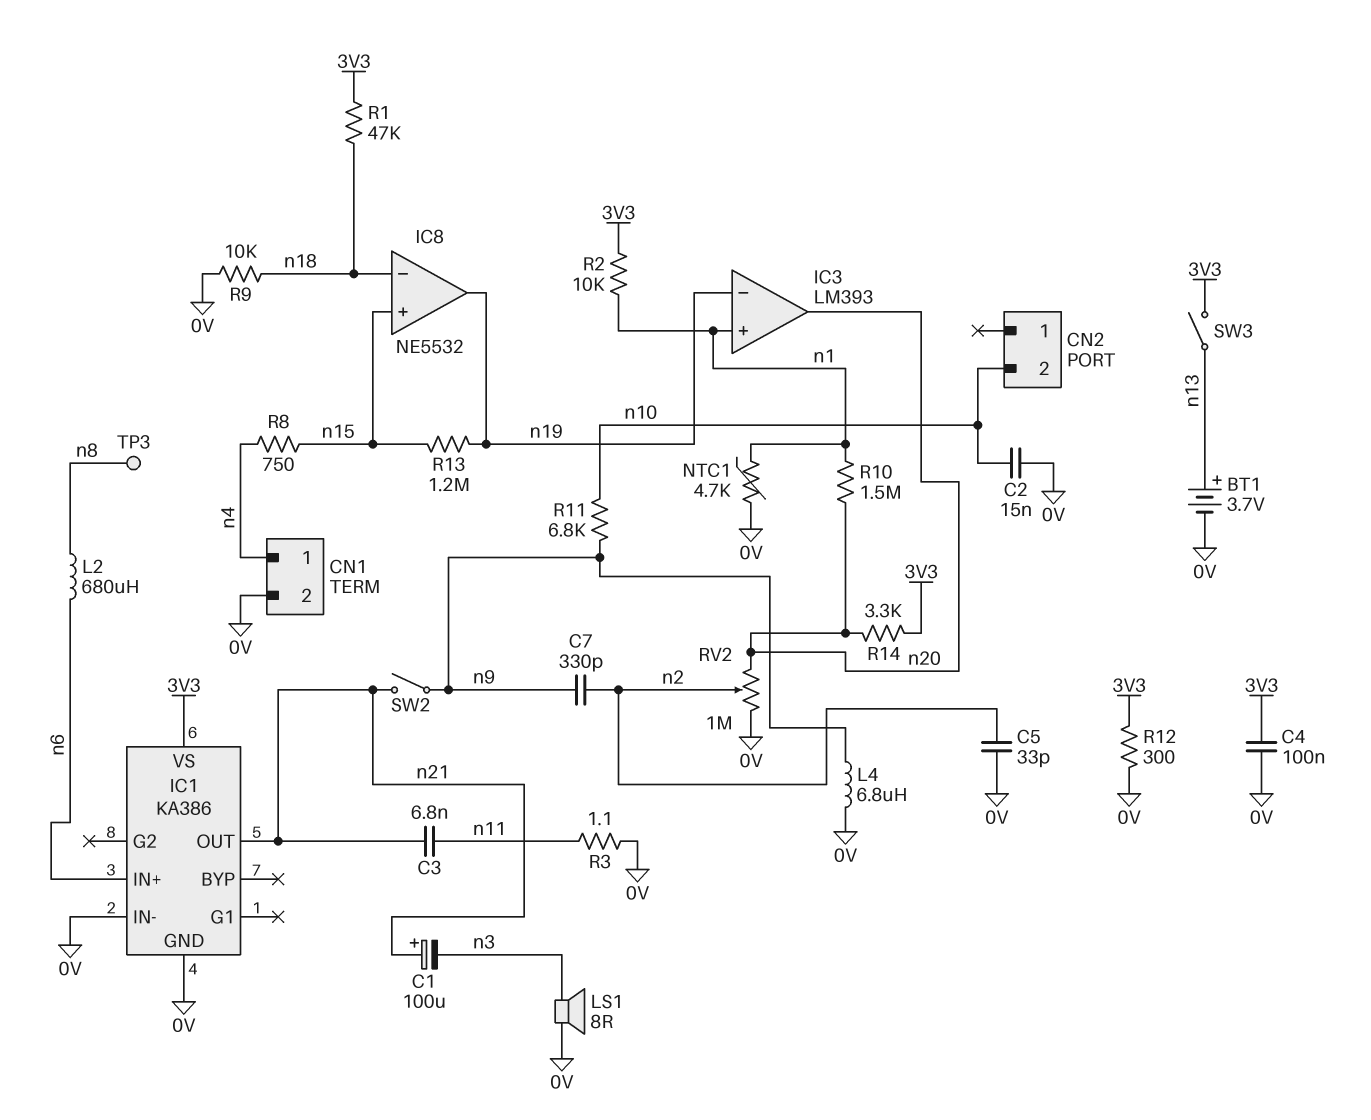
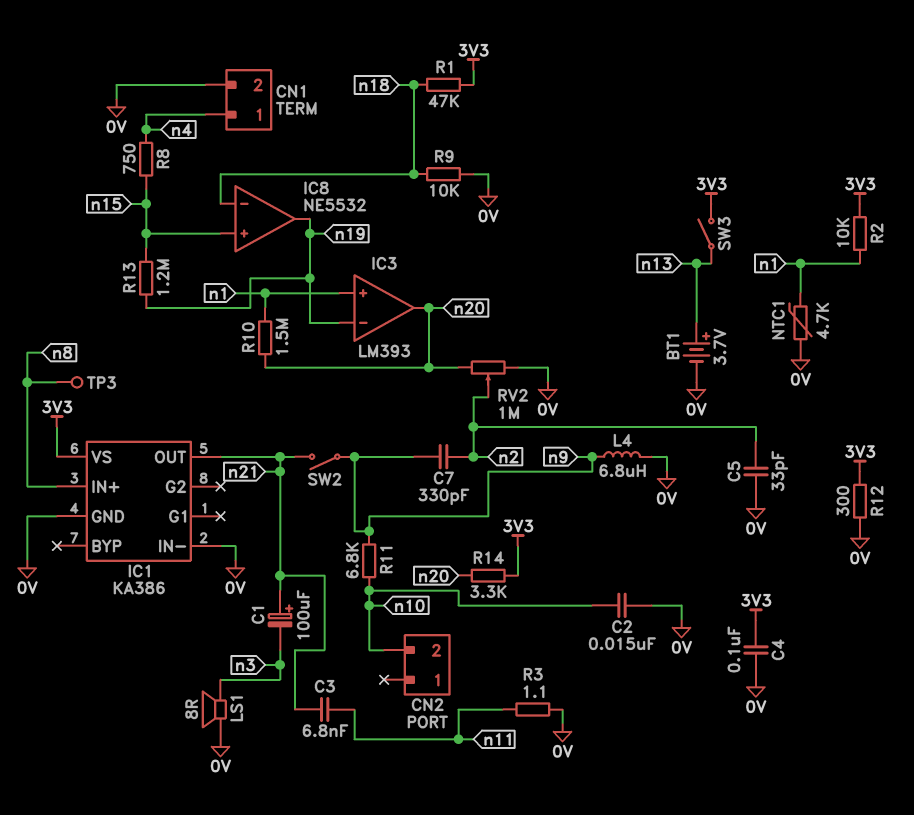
IC1 pin IN+: n6 -> n8
L2: 680uH (n6, n8) -> none

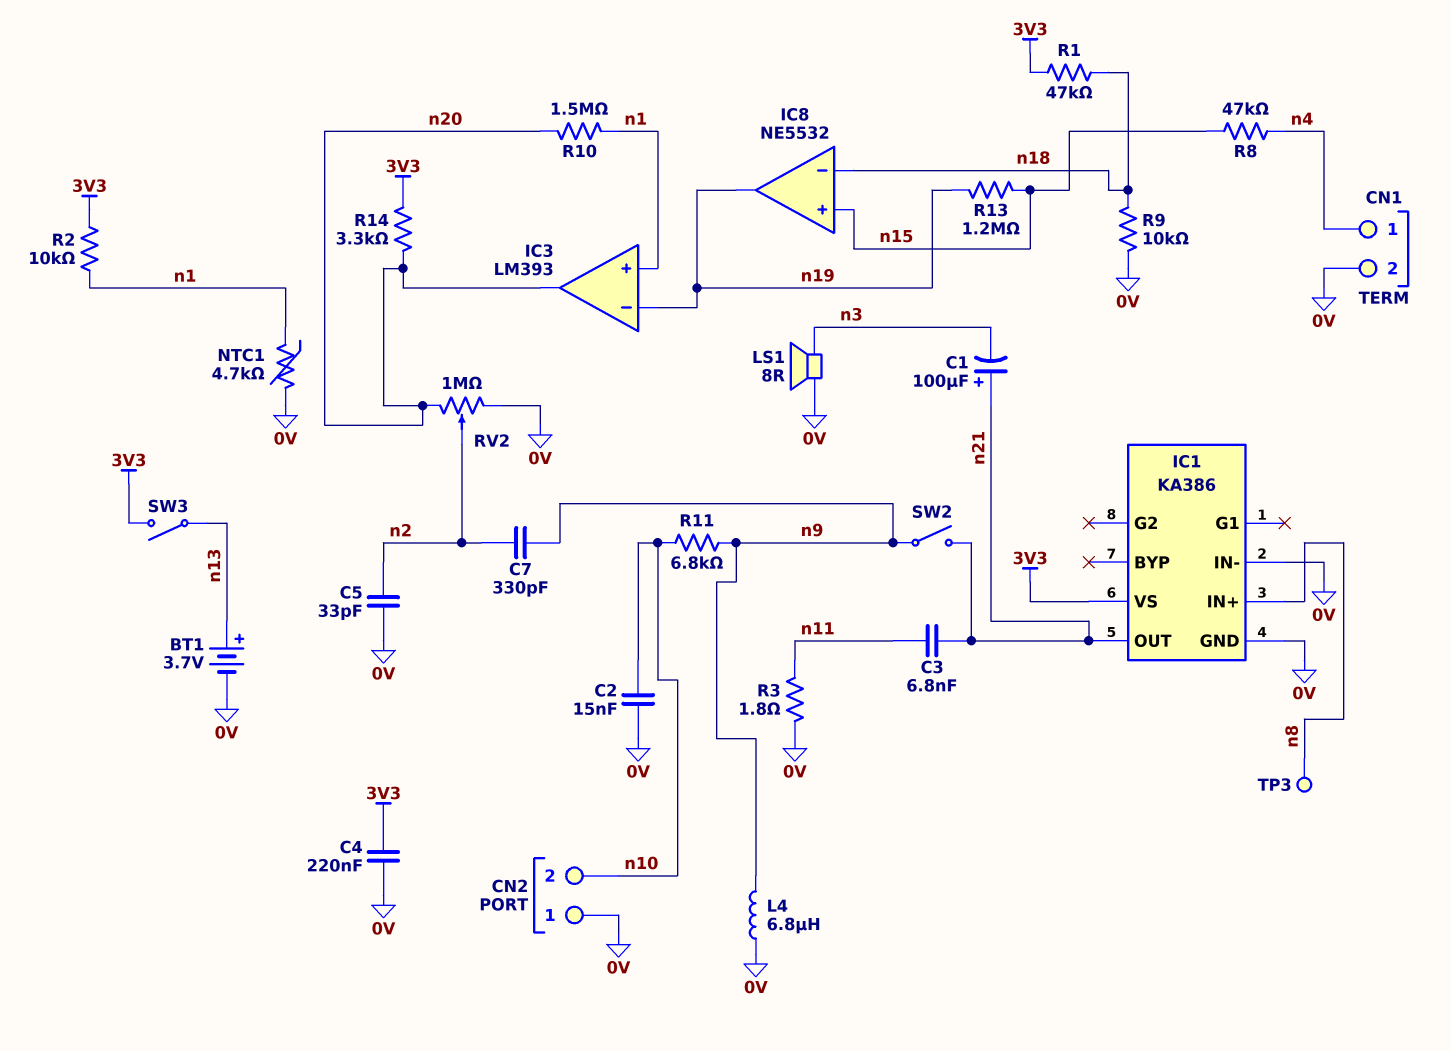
C4: 100nF (0V, 3V3) -> 220nF (0V, 3V3)
CN2 pin 1: none -> 0V
R3: 1.1 (0V, n11) -> 1.8 (0V, n11)
R8: 750 (n4, n15) -> 47k (n4, n15)
R12: 300 (0V, 3V3) -> none

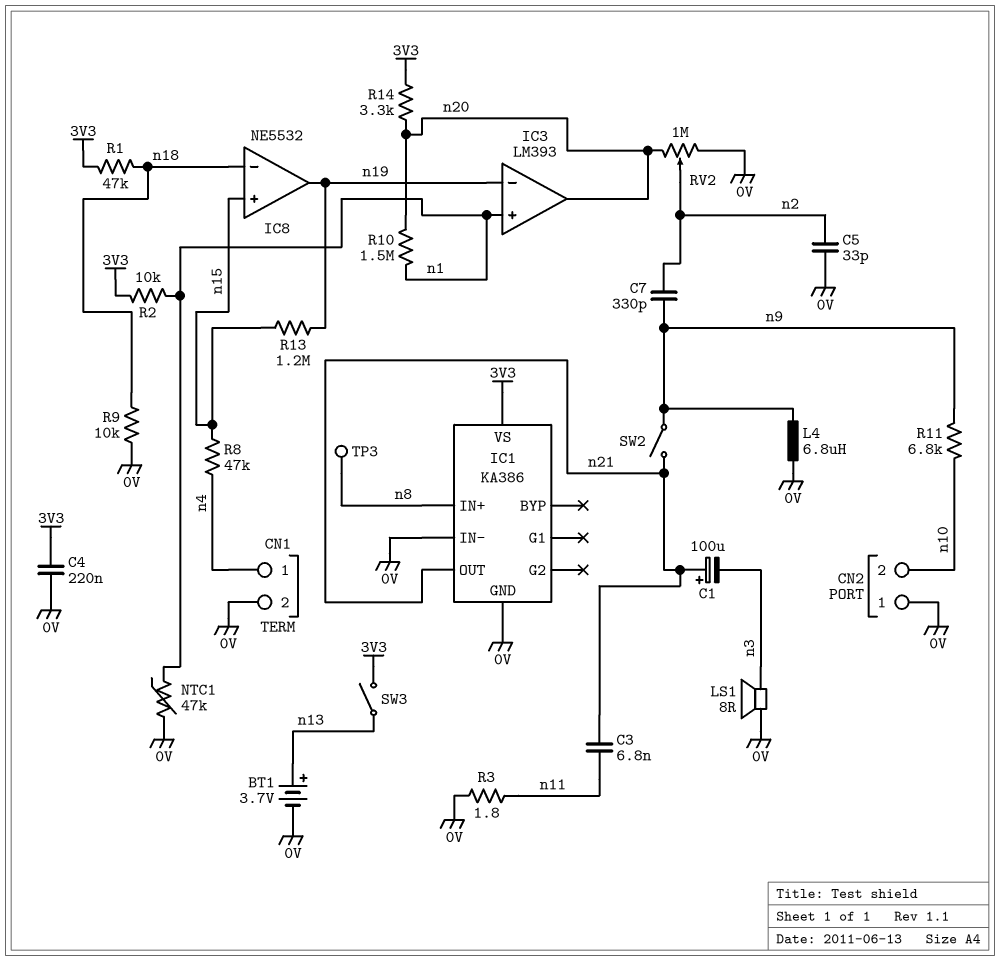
C2: 15nF (0V, n10) -> none
NTC1: 4.7k (0V, n1) -> 47k (0V, n1)

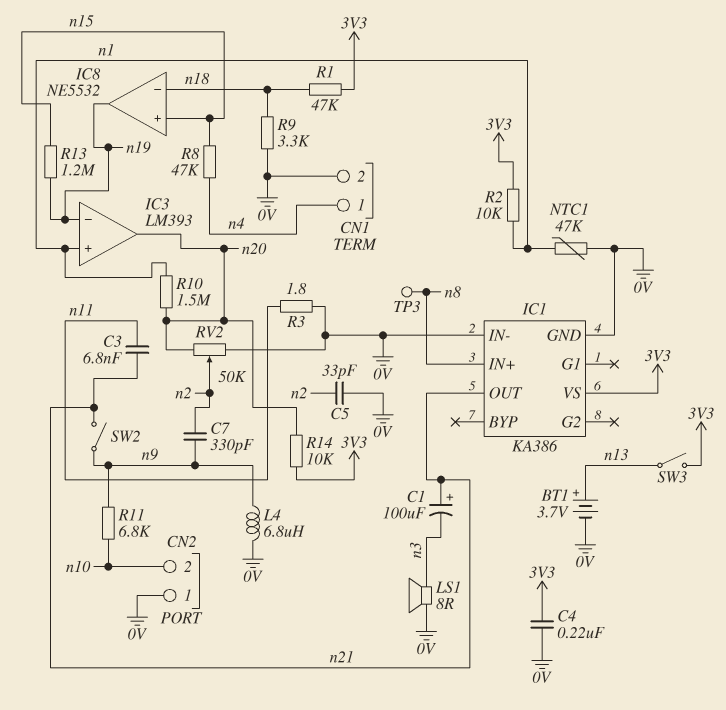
R9: 10k (0V, n18) -> 3.3k (0V, n18)
R14: 3.3k (3V3, n20) -> 10k (3V3, n20)
RV2: 1M (0V, n20, wiper n2) -> 50k (0V, n20, wiper n2)

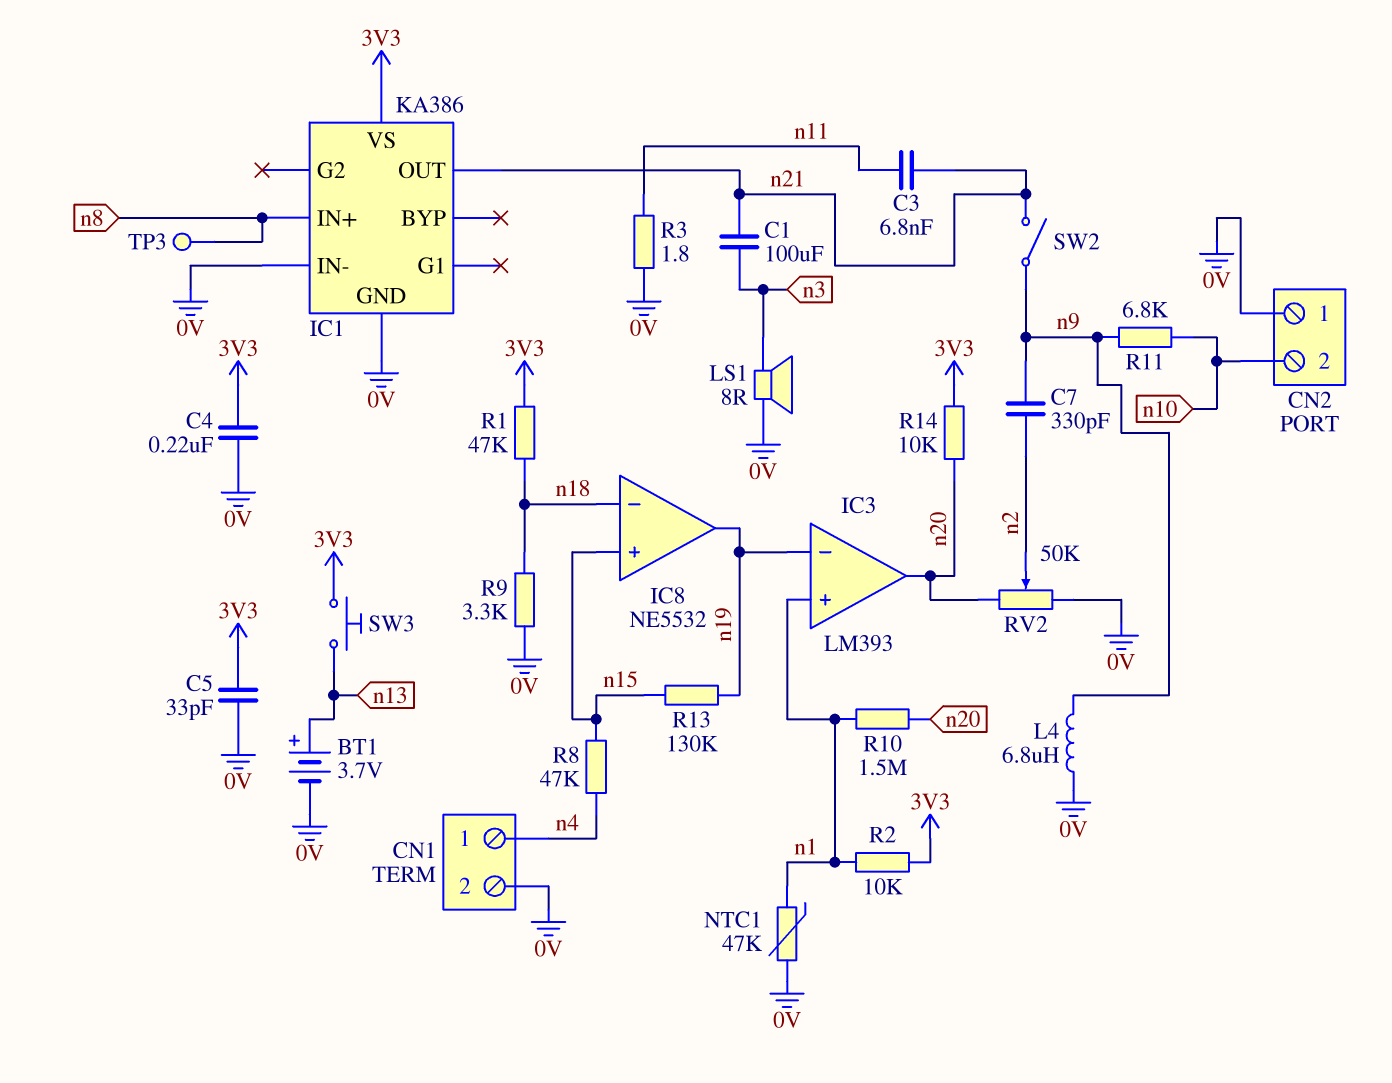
C1: 100uF (plus n21, minus n3) -> 100uF (n3, n21)
C5: 33pF (0V, n2) -> 33pF (0V, 3V3)
R13: 1.2M (n15, n19) -> 130k (n15, n19)
SW3: switch (3V3, n13) -> button (3V3, n13)

